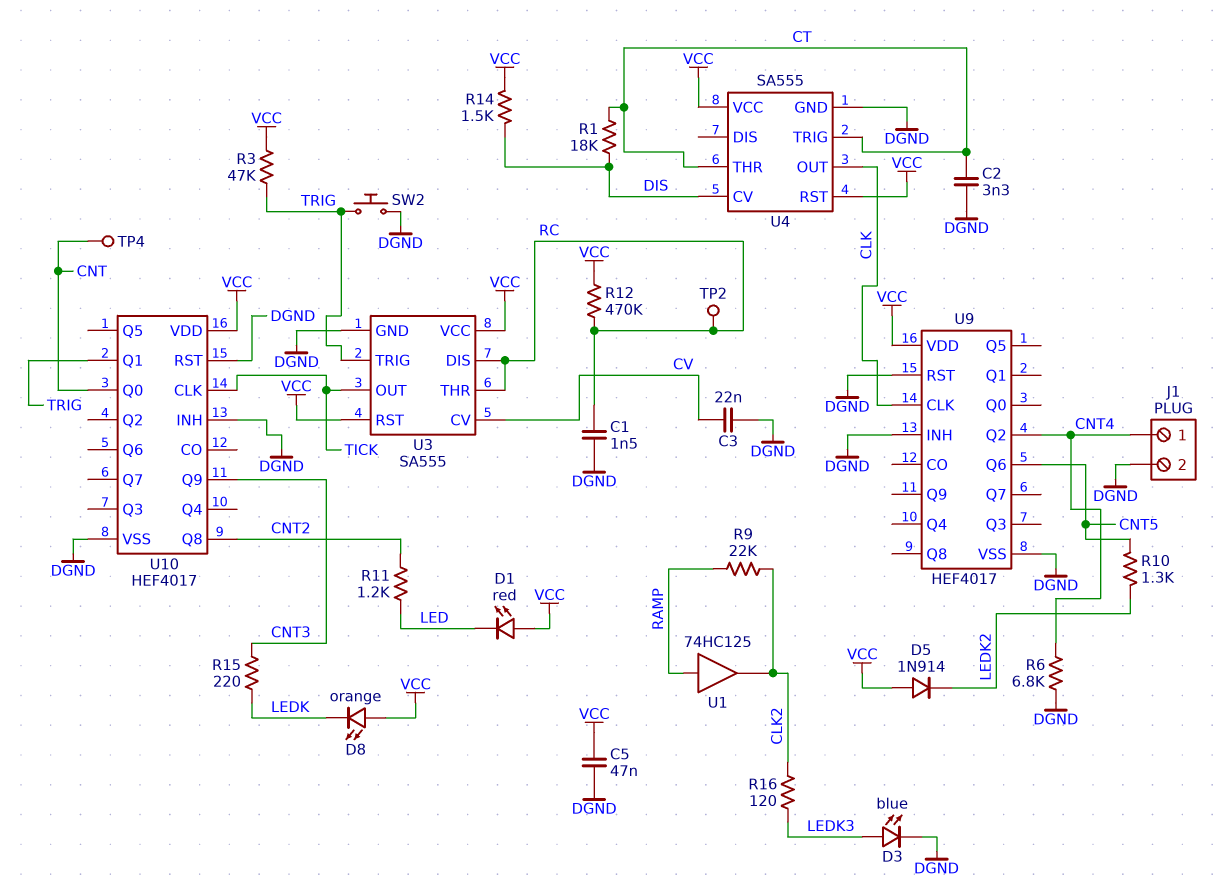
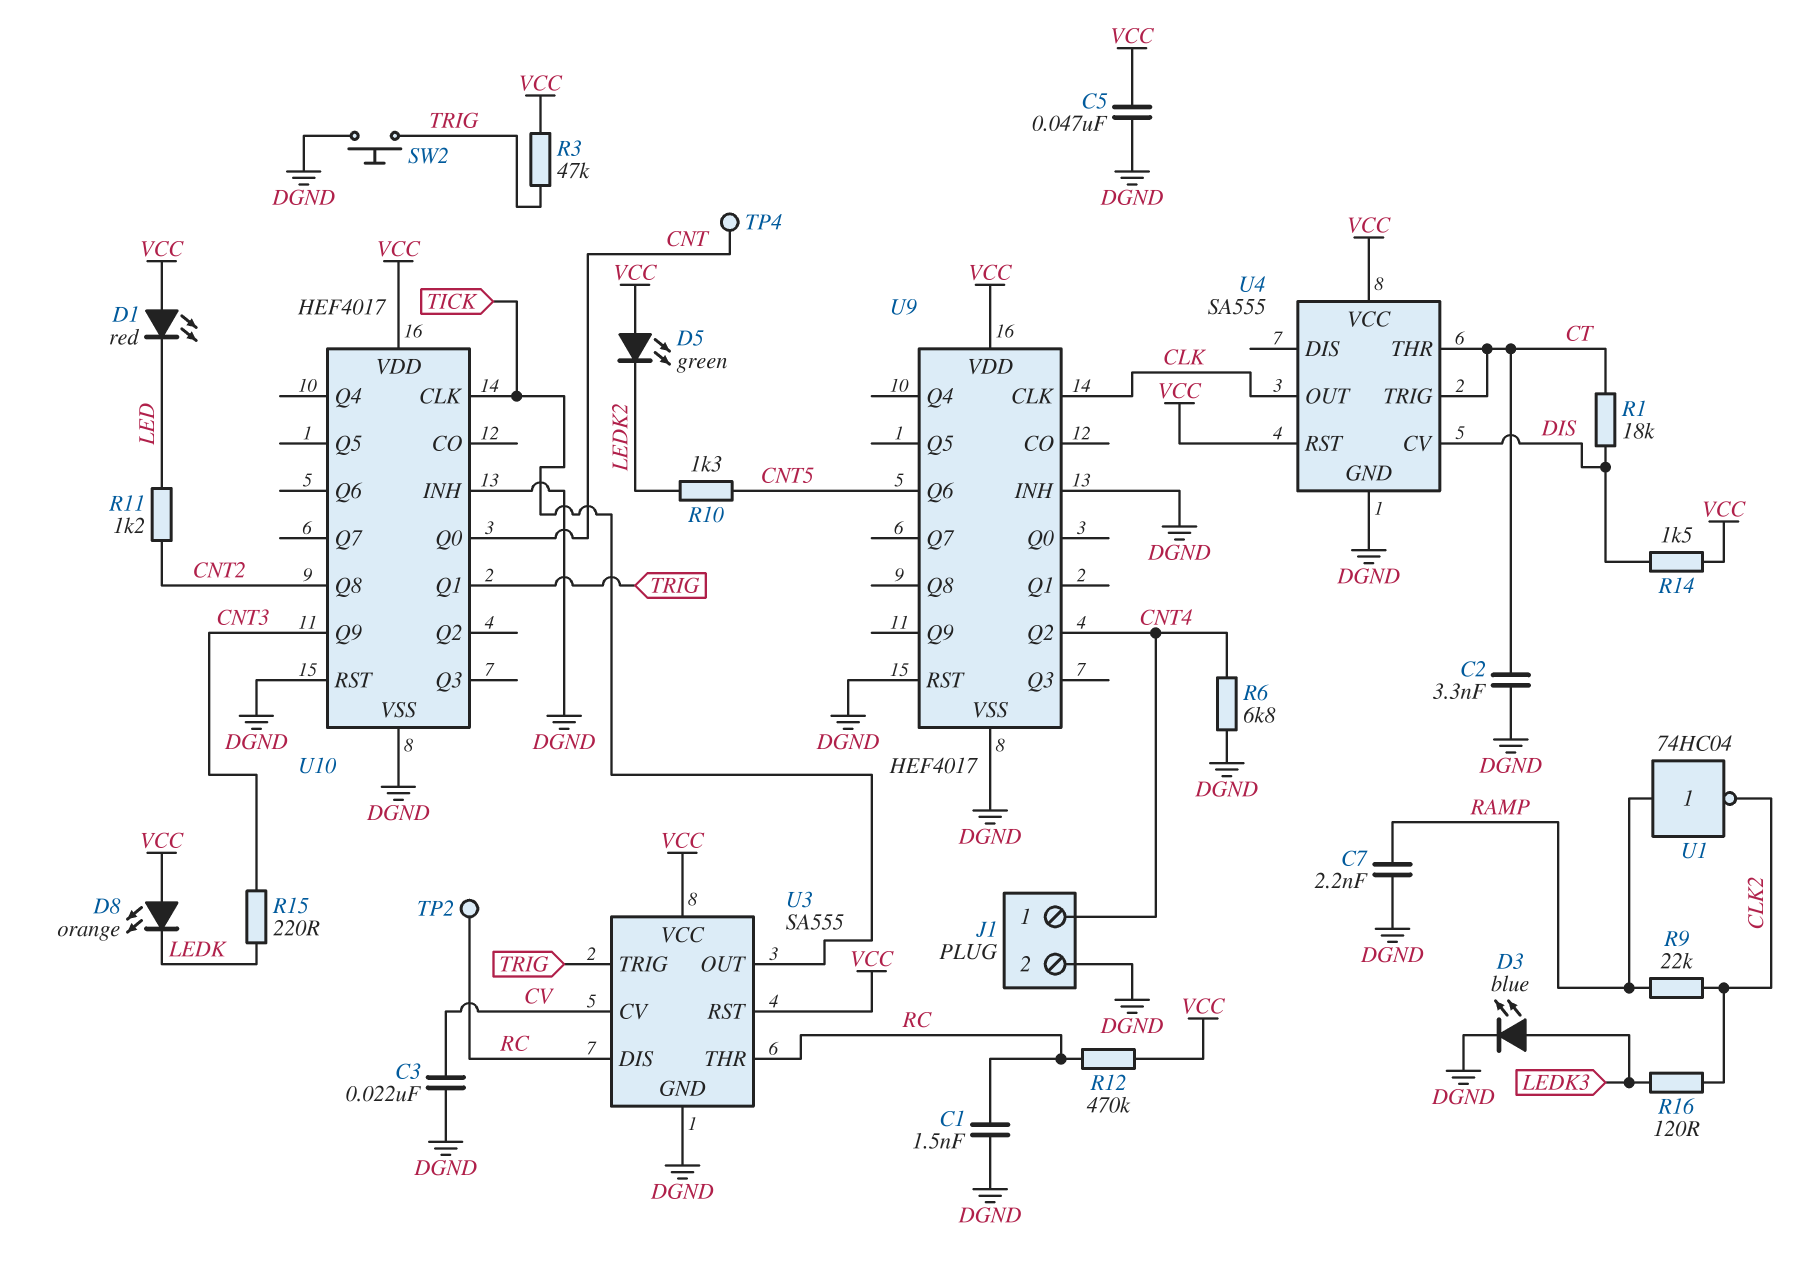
C7: none -> 2.2nF (DGND, RAMP)
D5: diode 1N914 (A VCC, K LEDK2) -> LED green (A VCC, K LEDK2)
U1: buffer 74HC125 (in RAMP, out CLK2) -> NOT 74HC04 (in RAMP, out CLK2)

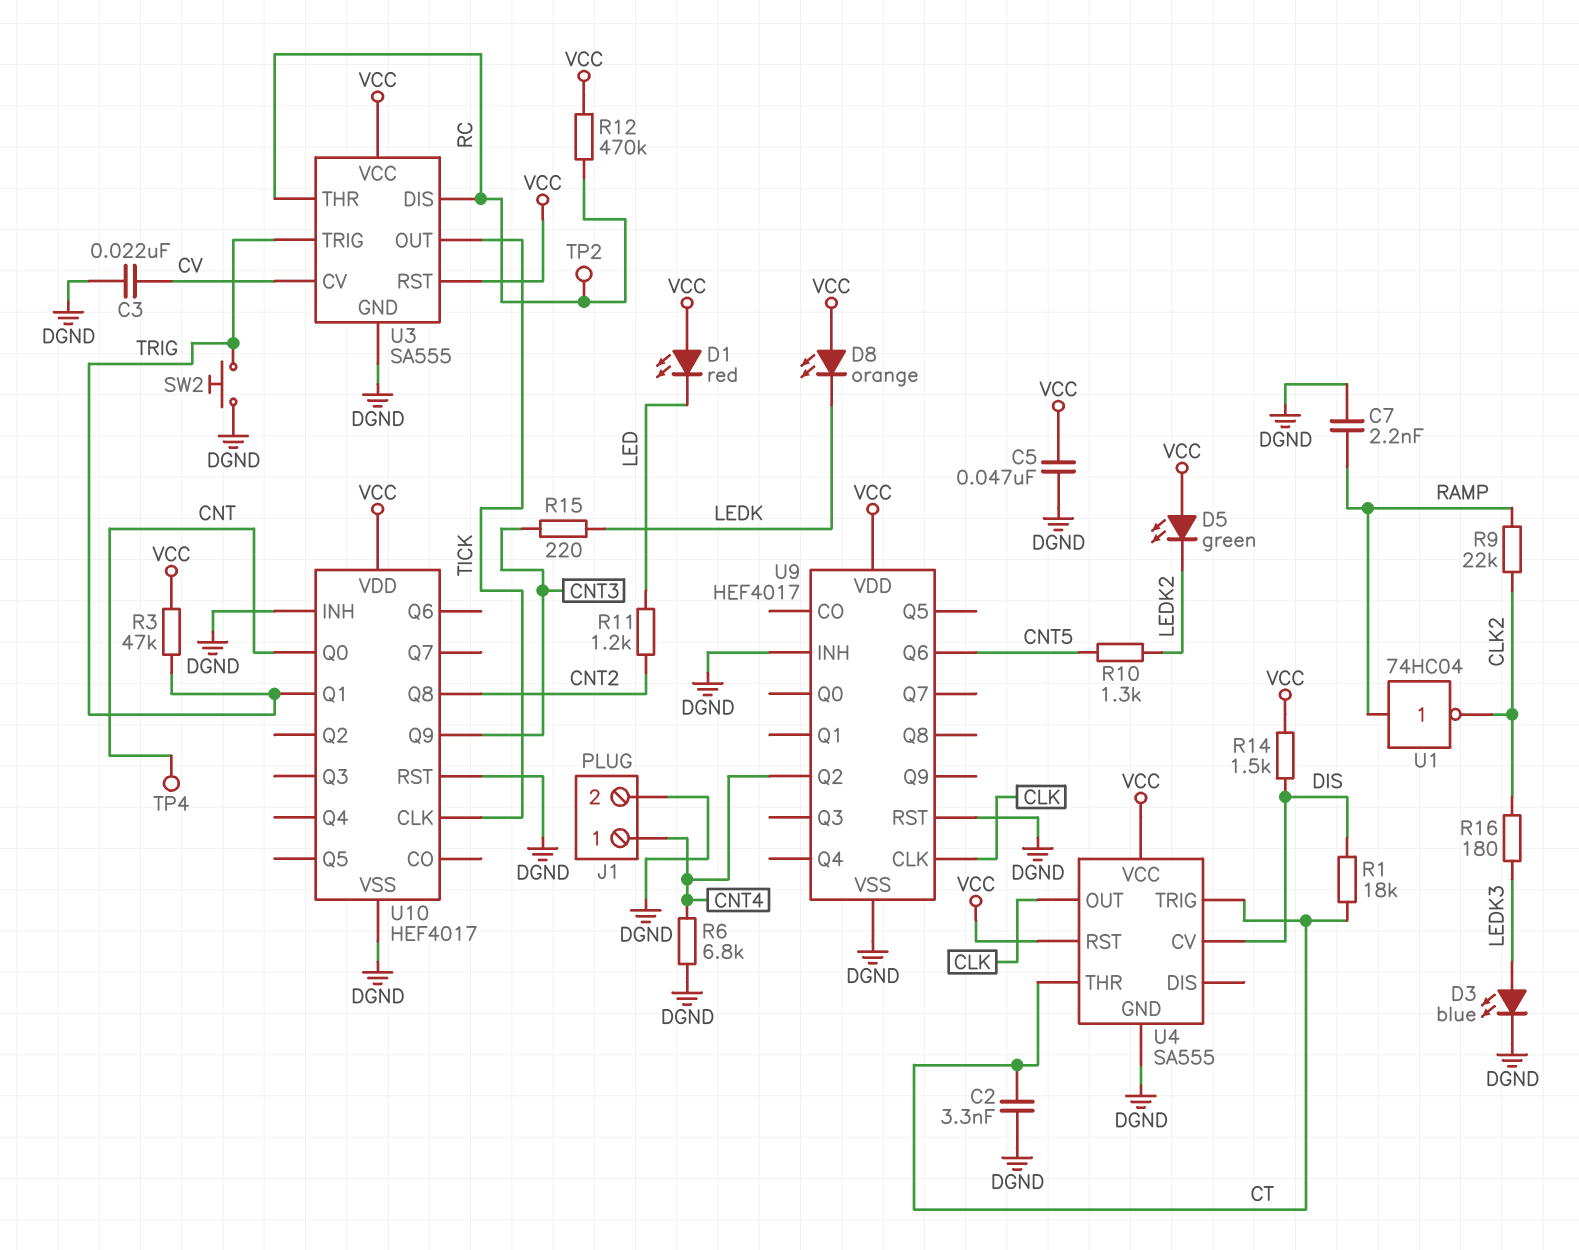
C1: 1.5nF (DGND, RC) -> none
R16: 120 (CLK2, LEDK3) -> 180 (CLK2, LEDK3)

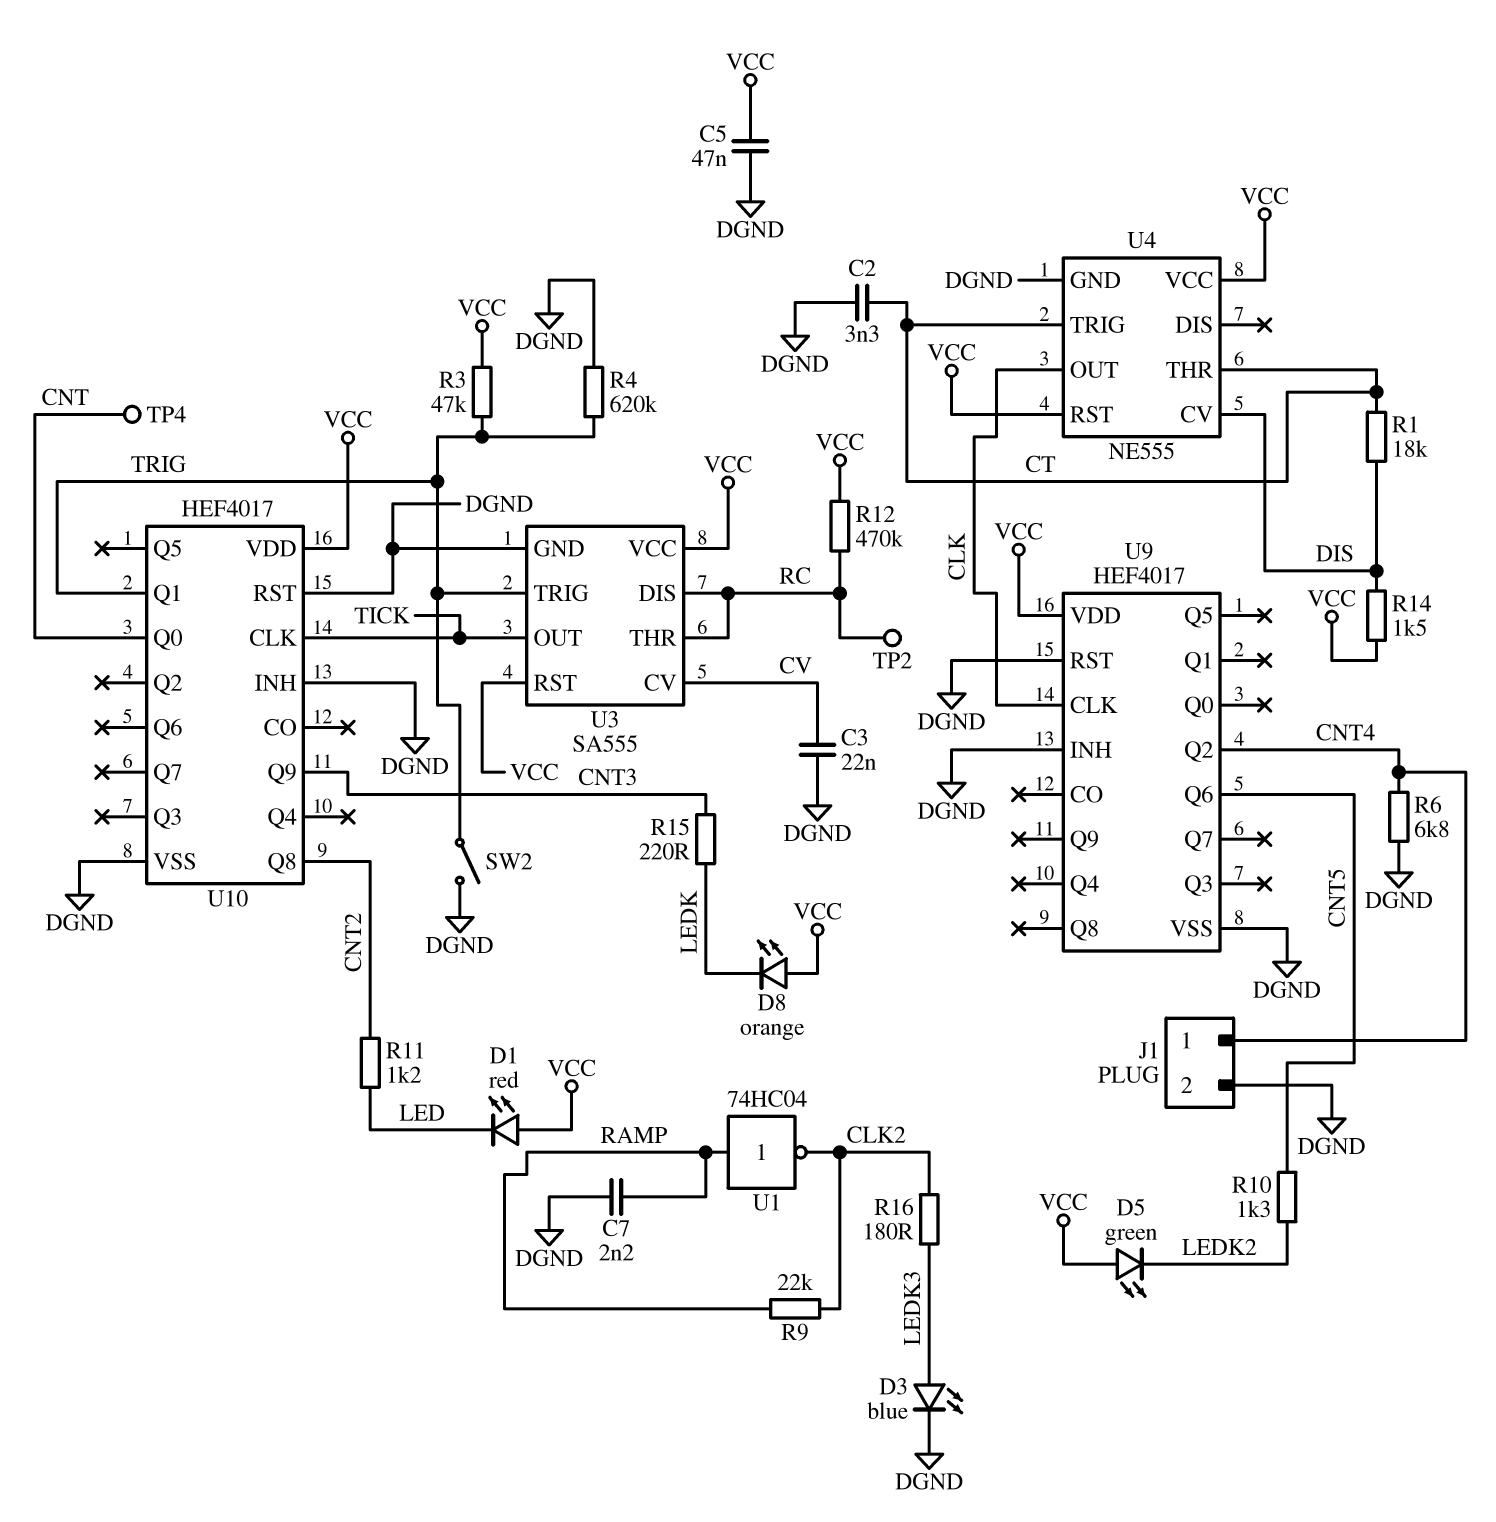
R4: none -> 620k (DGND, TRIG)
SW2: button (DGND, TRIG) -> switch (DGND, TRIG)
U4: SA555 -> NE555

